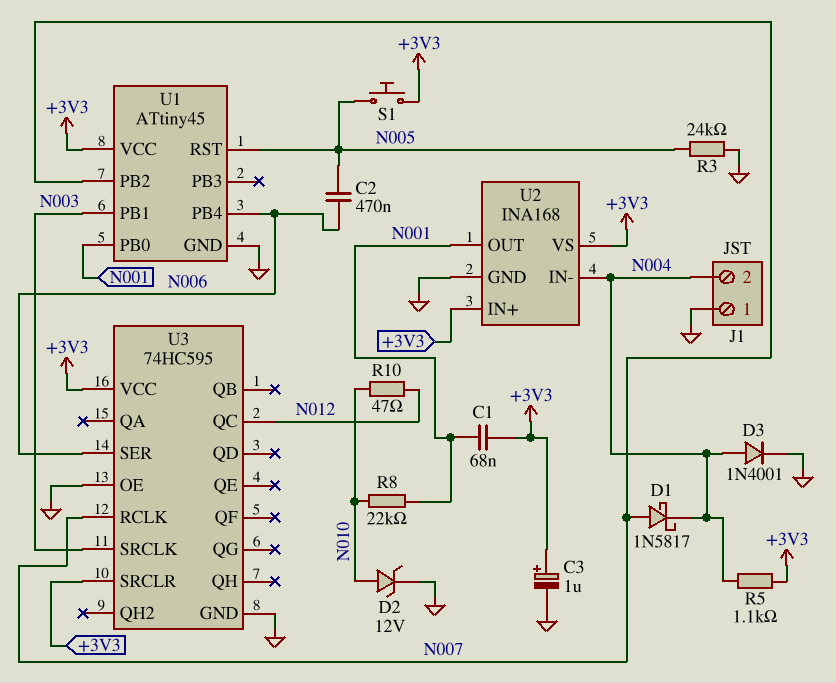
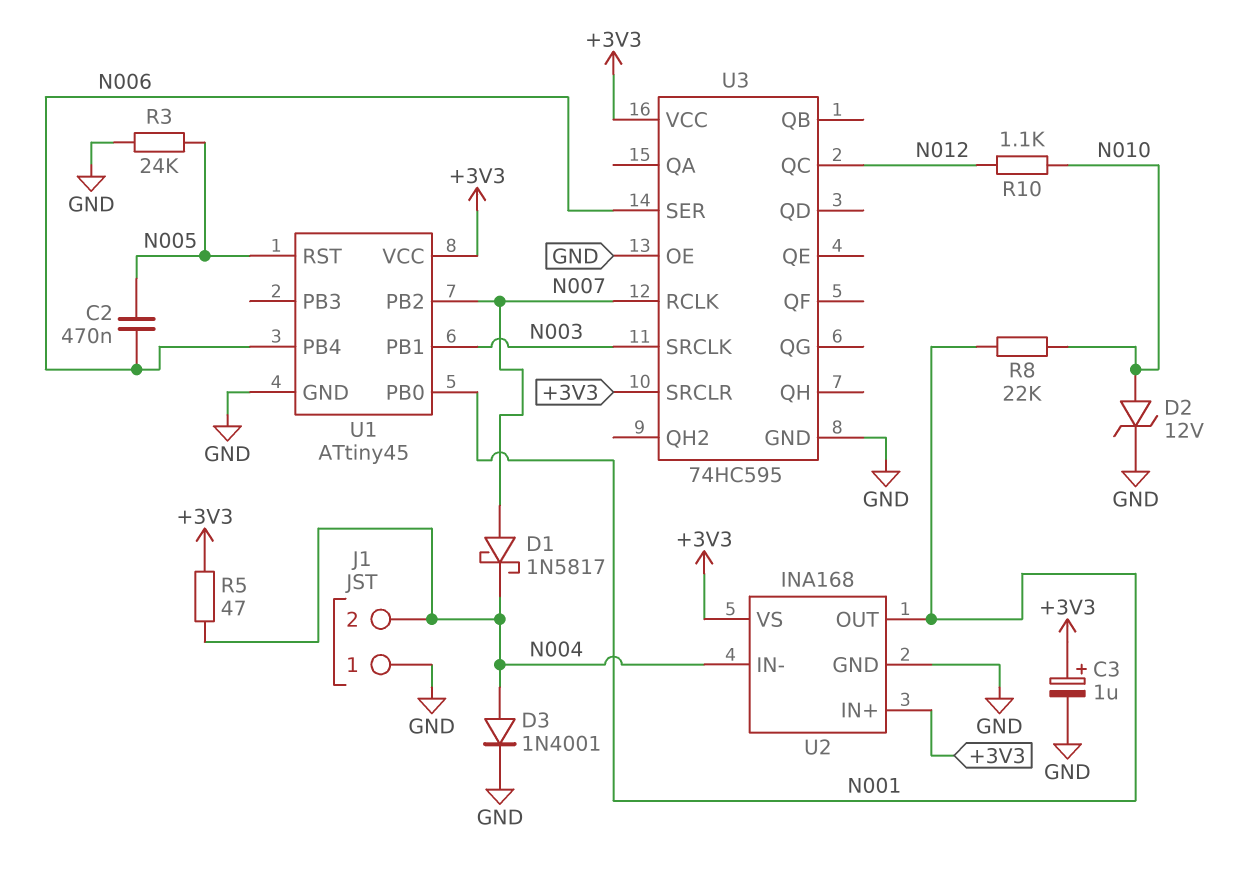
C1: 68nF (+3V3, N001) -> none
R5: 1.1k (+3V3, N004) -> 47 (+3V3, N004)
R10: 47 (N010, N012) -> 1.1k (N010, N012)
S1: button (+3V3, N005) -> none

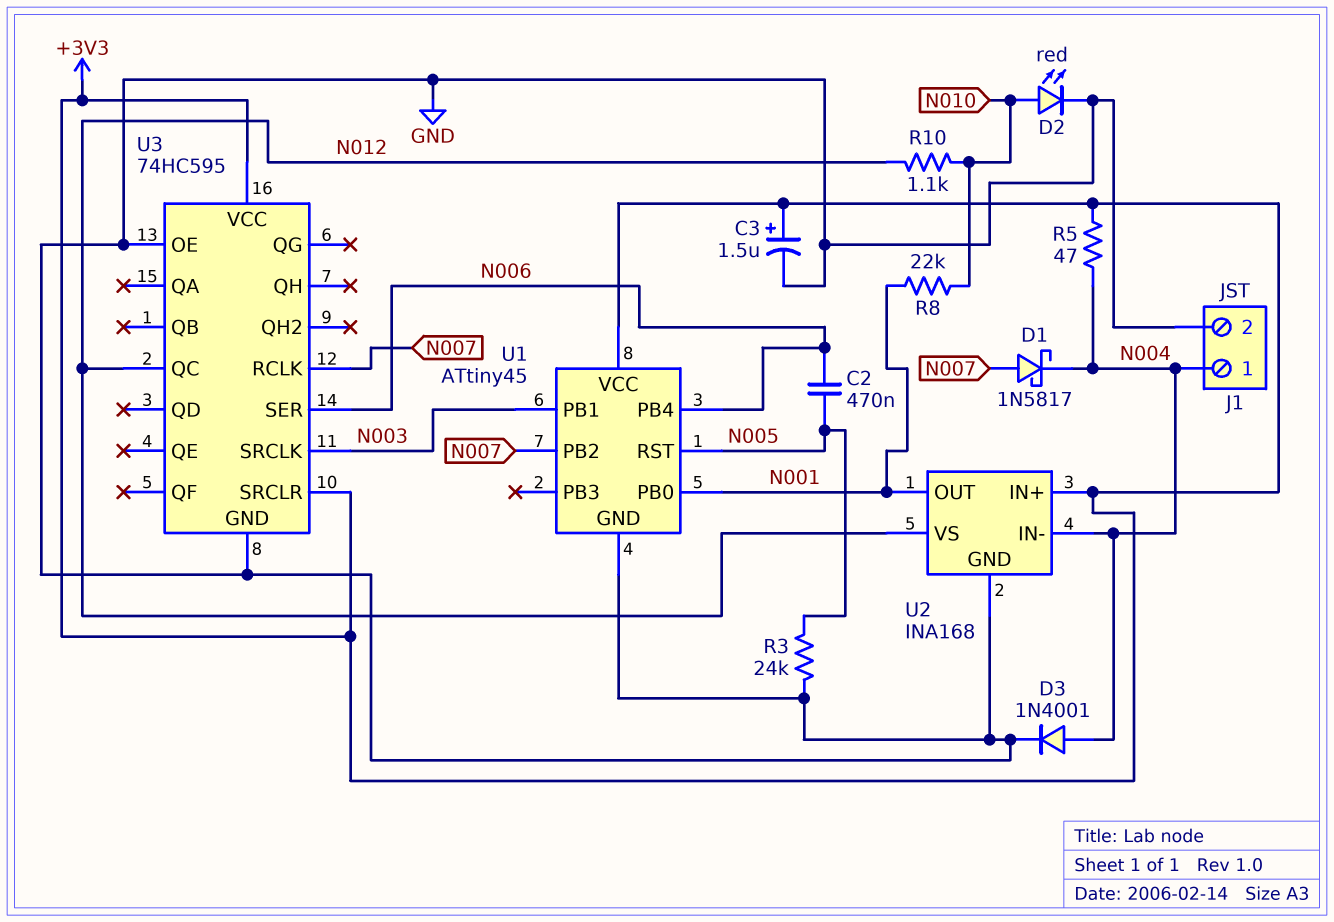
C3: 1uF (plus +3V3, minus GND) -> 1.5uF (plus +3V3, minus GND)
D2: zener 12V (A N010, K GND) -> LED red (A N010, K GND)
J1 pin 1: GND -> N004
J1 pin 2: N004 -> GND
U2 pin VS: +3V3 -> N012

